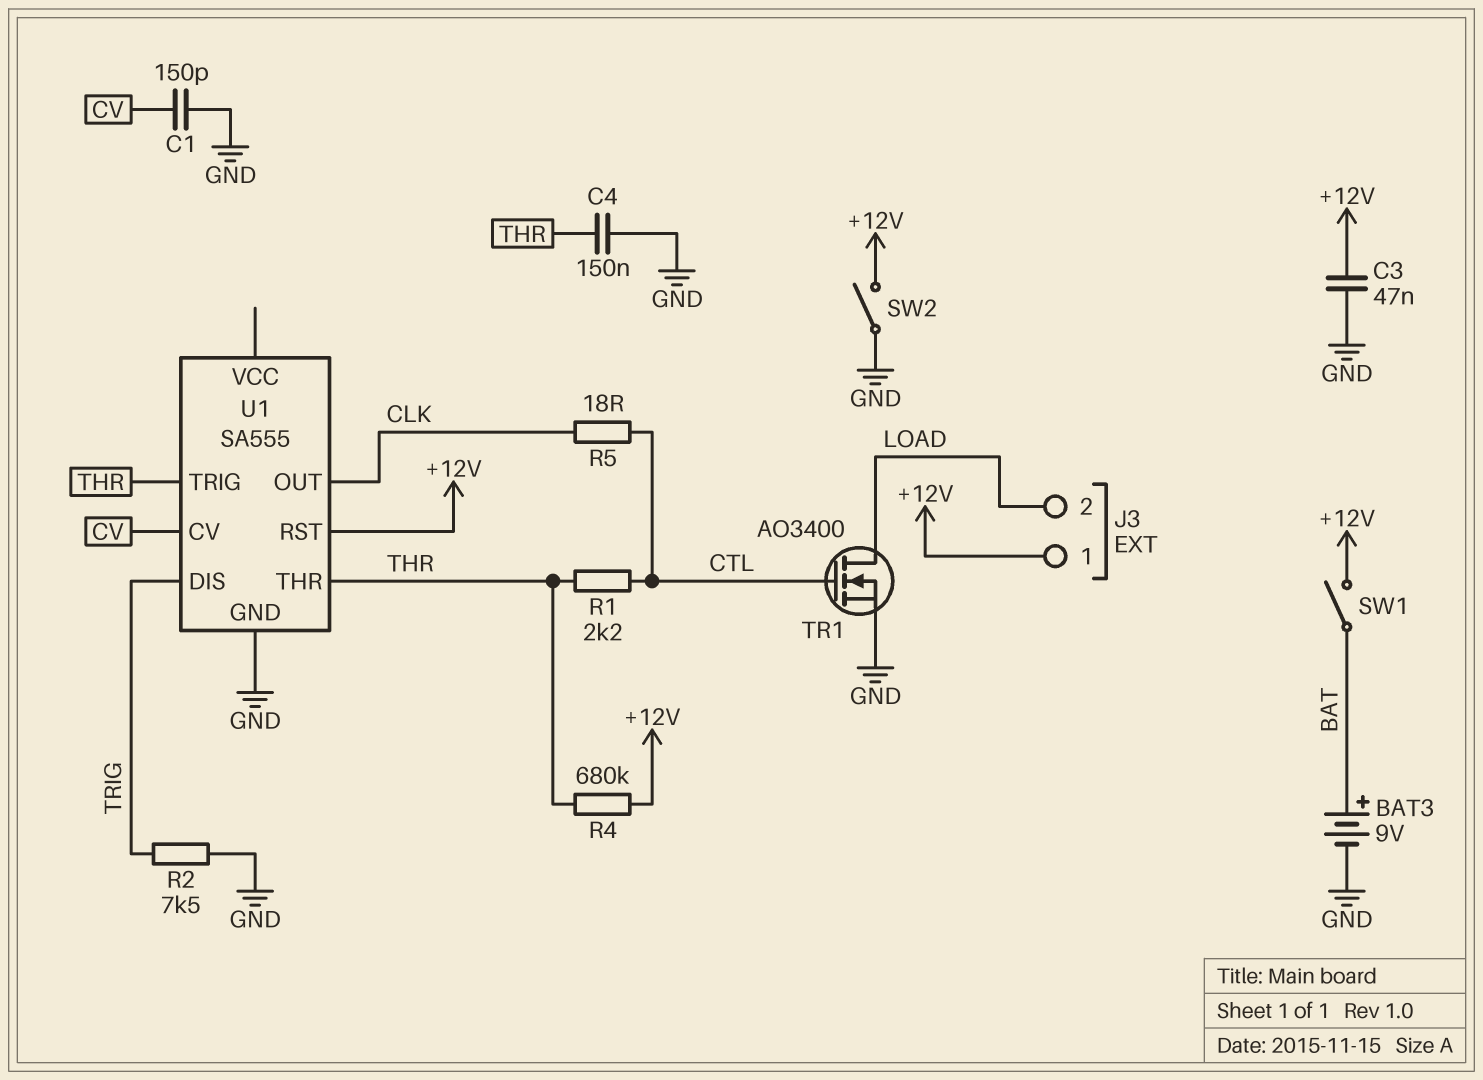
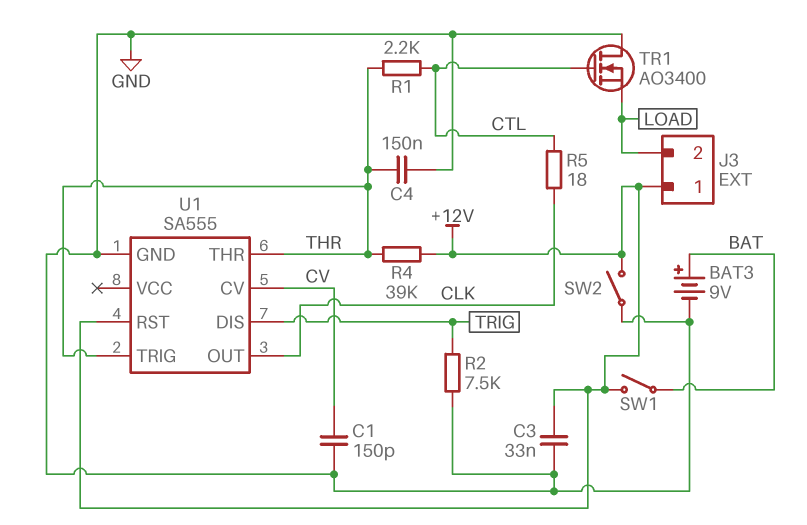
C3: 47nF (+12V, GND) -> 33nF (+12V, GND)
R4: 680k (+12V, THR) -> 39k (+12V, THR)
TR1: NMOS AO3400 (G CTL, D LOAD, S GND) -> NMOS AO3400 (G CTL, D GND, S LOAD)

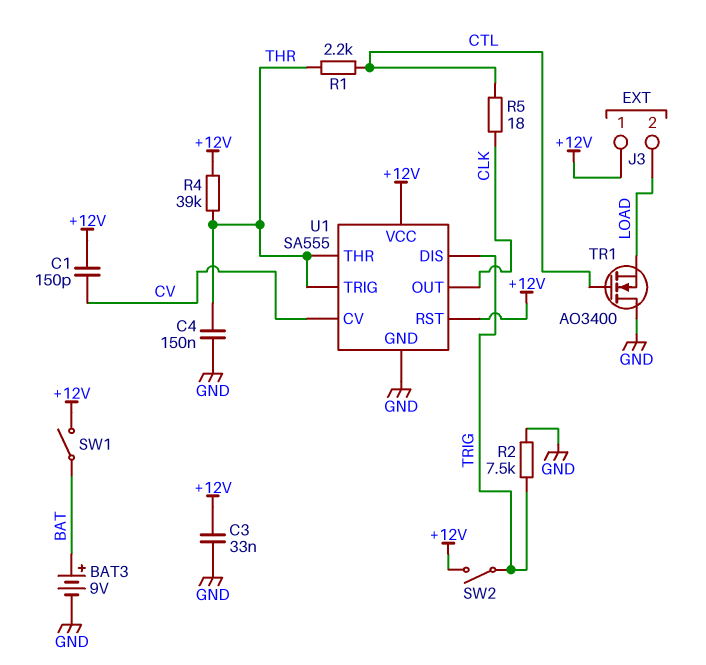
C1: 150pF (CV, GND) -> 150pF (+12V, CV)
SW2: switch (+12V, GND) -> switch (+12V, TRIG)
U1 pin VCC: none -> +12V

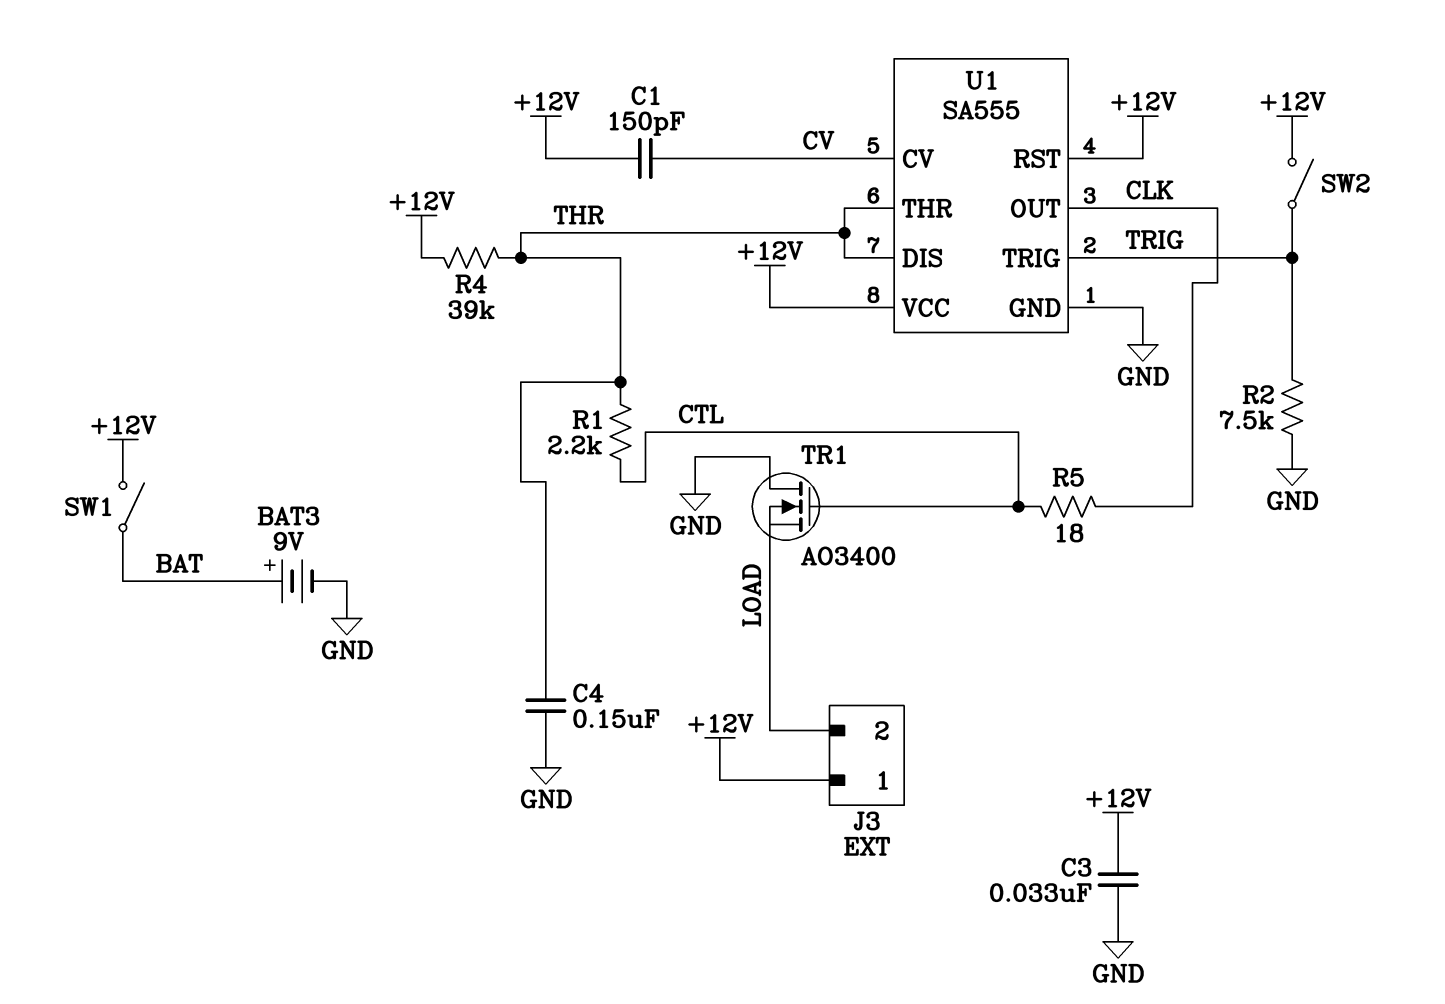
U1 pin DIS: TRIG -> THR
U1 pin TRIG: THR -> TRIG

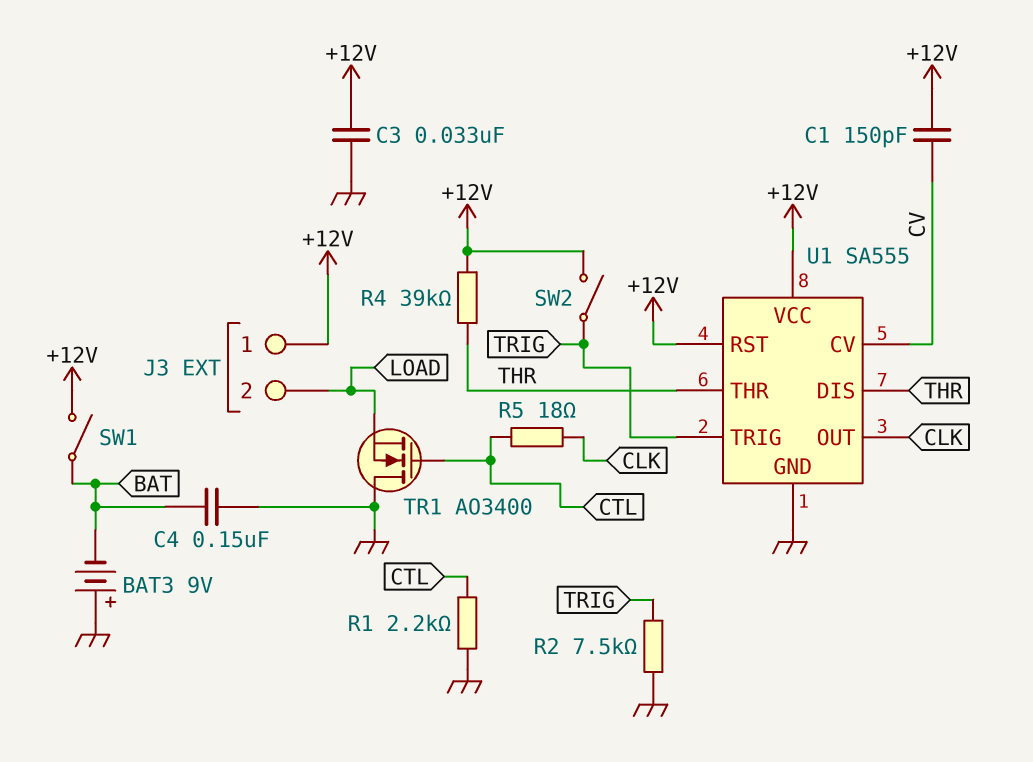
BAT3: 9V (plus BAT, minus GND) -> 9V (plus GND, minus BAT)
C4: 150nF (GND, THR) -> 150nF (BAT, GND)
R1: 2.2k (CTL, THR) -> 2.2k (CTL, GND)

